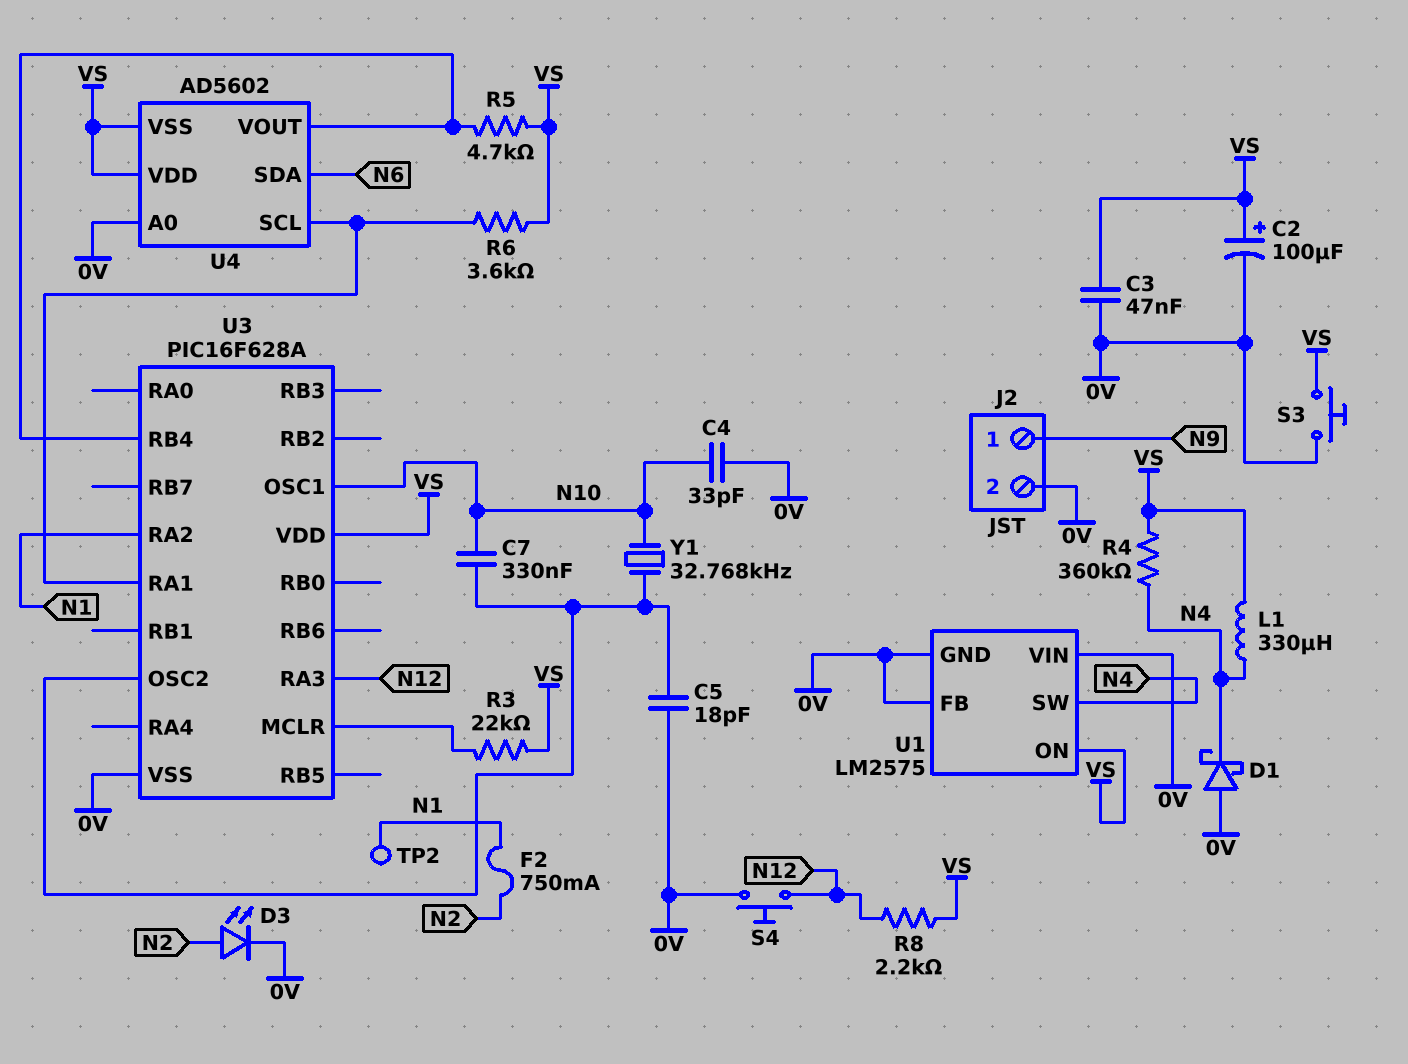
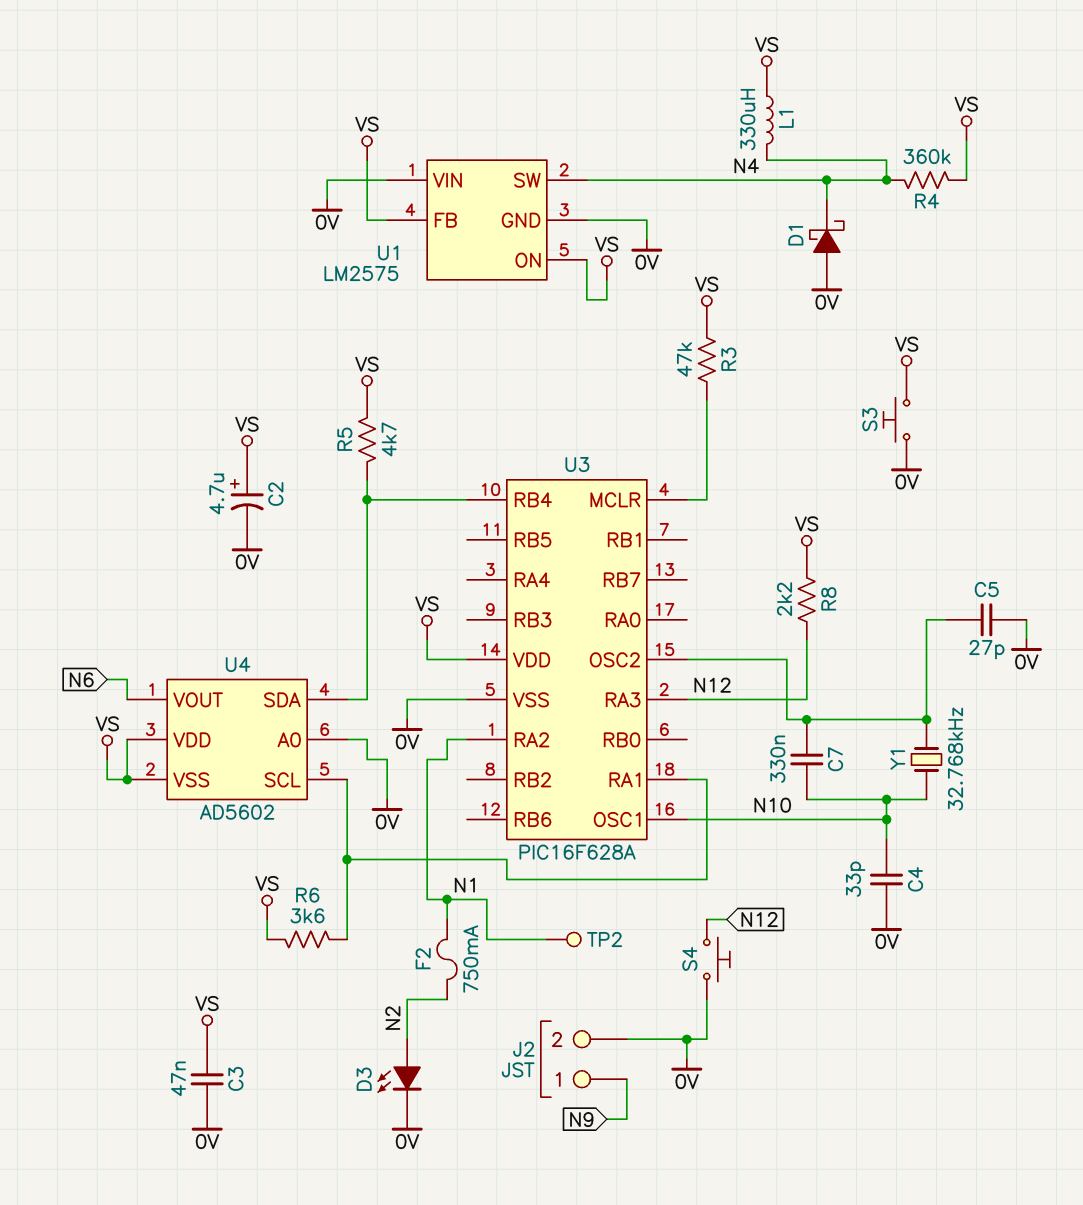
C2: 100uF (plus VS, minus 0V) -> 4.7uF (plus VS, minus 0V)
C5: 18pF (0V, U3/OSC2) -> 27pF (0V, U3/OSC2)
R3: 22k (U3/MCLR, VS) -> 47k (U3/MCLR, VS)
U1 pin FB: 0V -> VS
U4 pin SDA: N6 -> U3/RB4
U4 pin VOUT: U3/RB4 -> N6

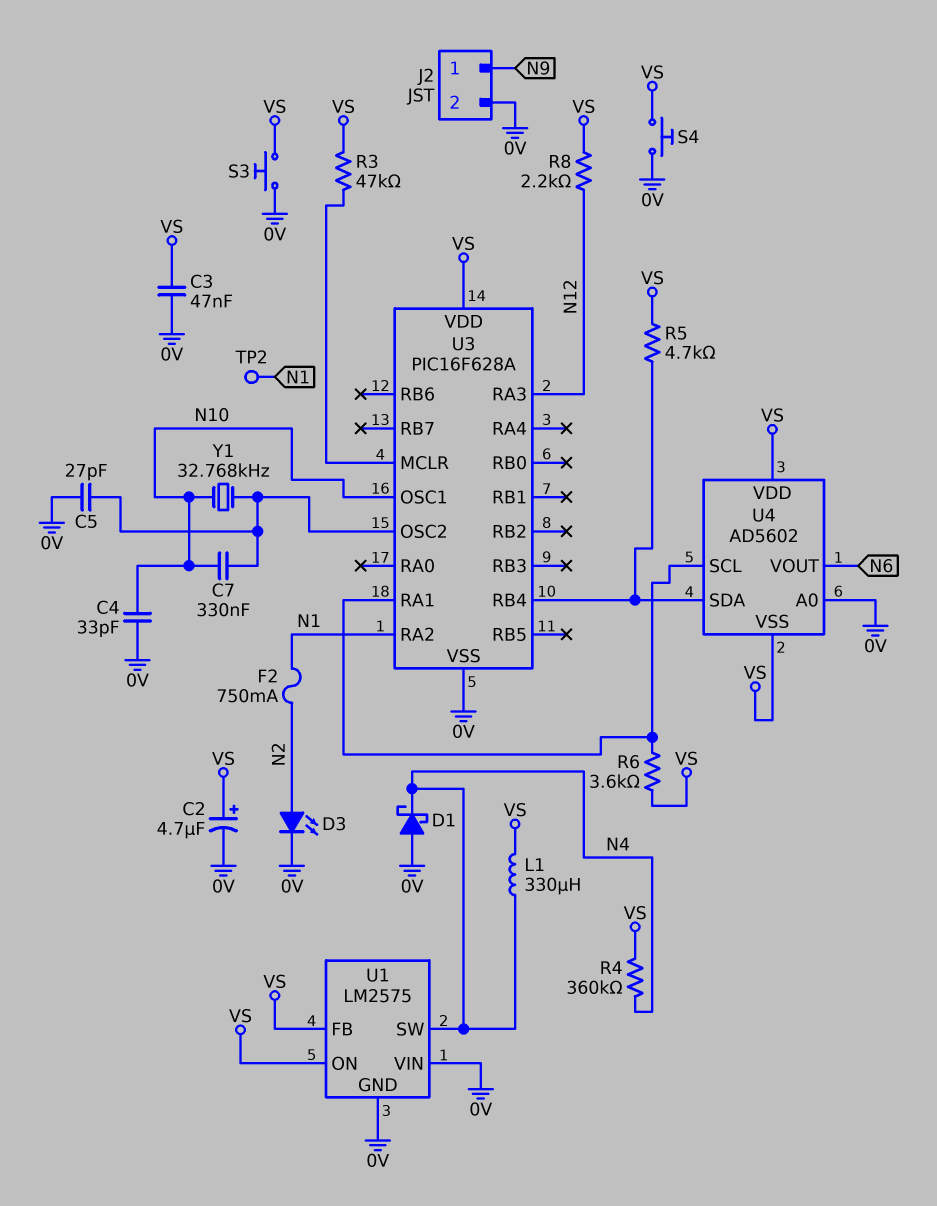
S4: button (0V, N12) -> button (0V, VS)

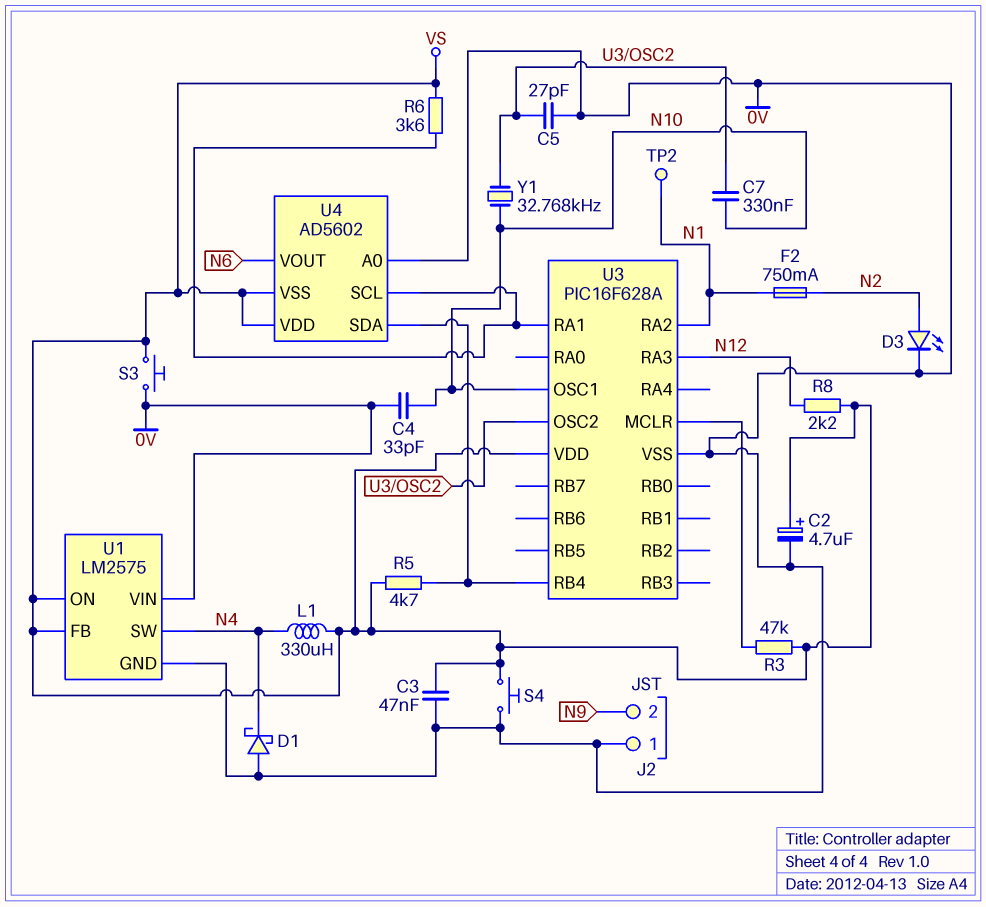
J2 pin 1: N9 -> 0V
J2 pin 2: 0V -> N9
R4: 360k (N4, VS) -> none

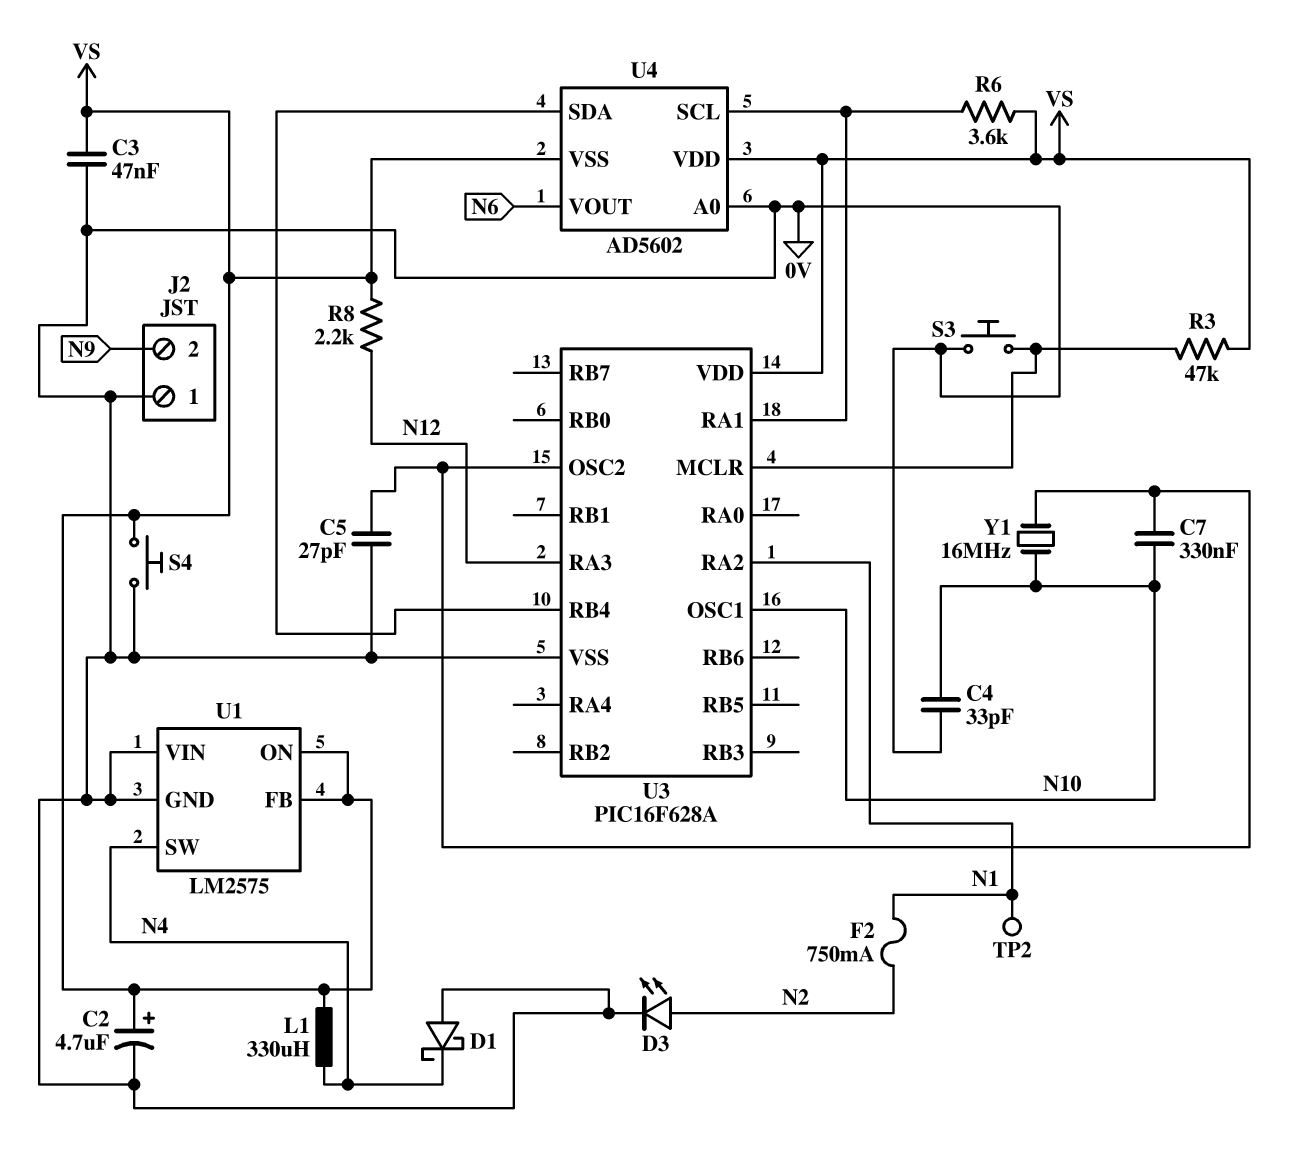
R5: 4.7k (U3/RB4, VS) -> none
S3: button (0V, VS) -> button (0V, U3/MCLR)
Y1: 32.768kHz (N10, U3/OSC2) -> 16MHz (N10, U3/OSC2)

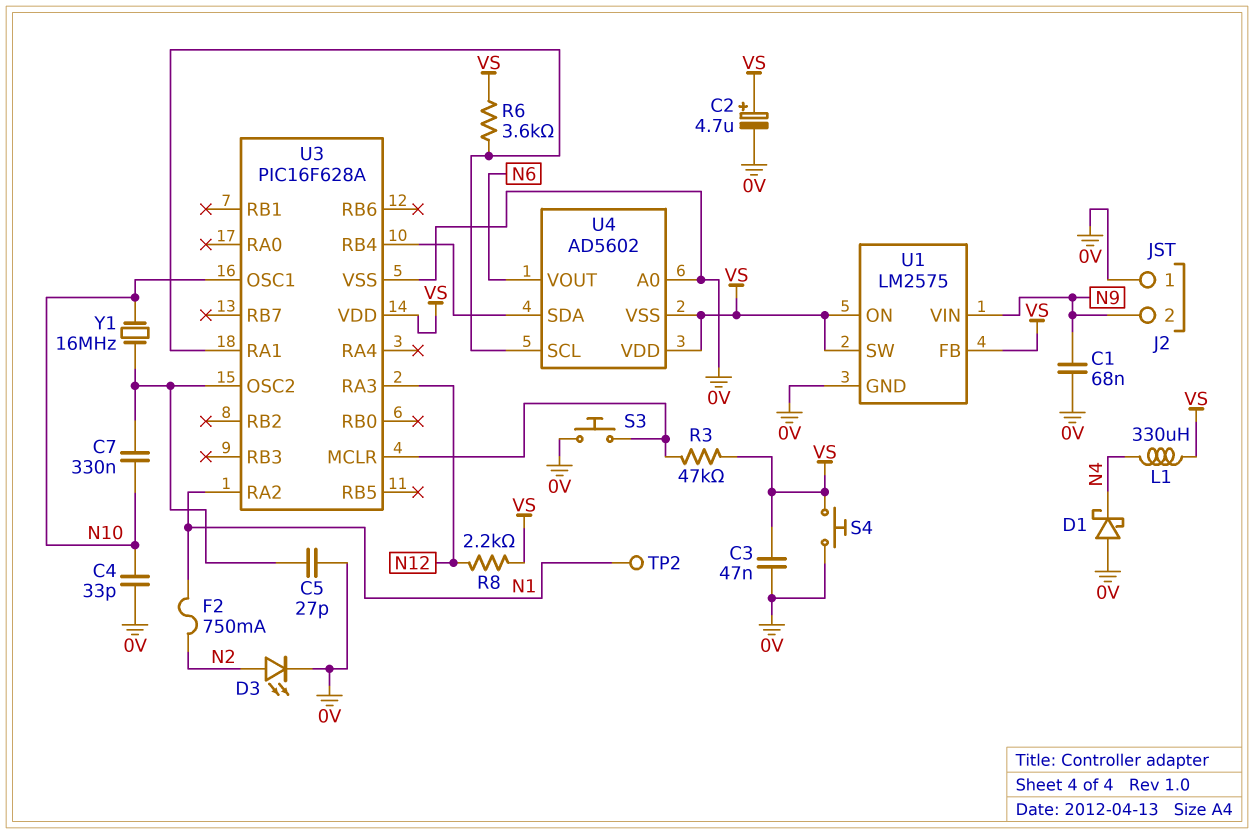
C1: none -> 68nF (0V, N9)
U1 pin SW: N4 -> VS
U1 pin VIN: 0V -> N9

